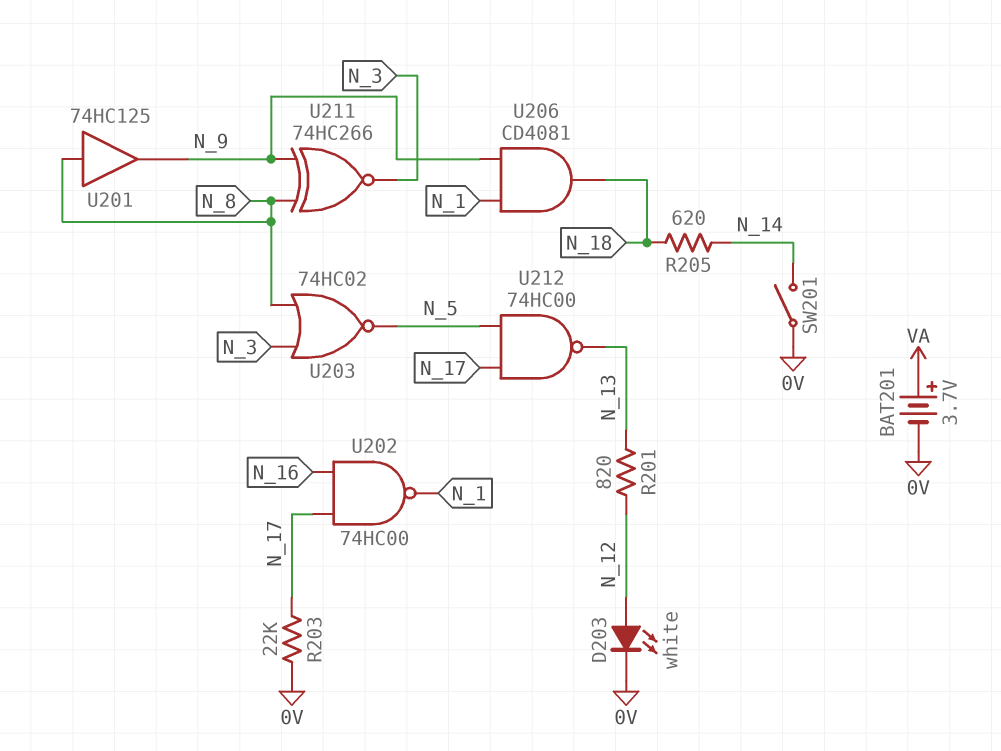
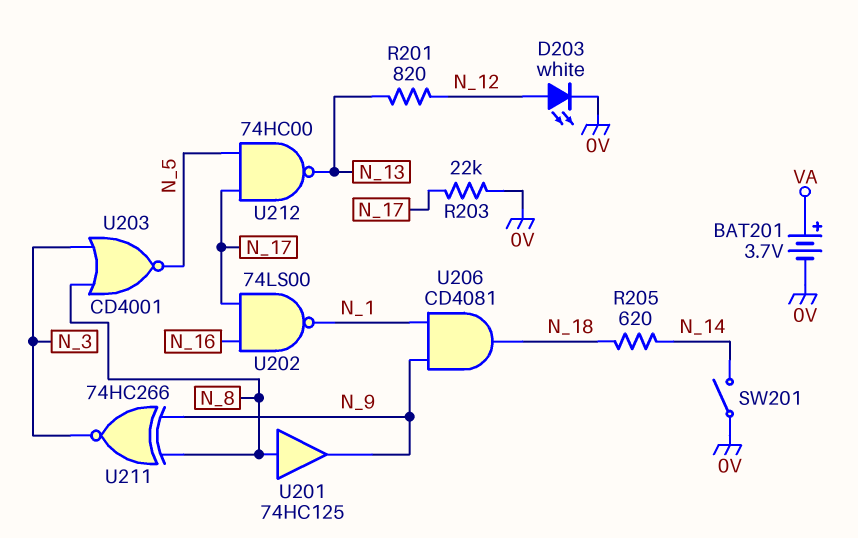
U202: NAND 74HC00 (in N_16, in N_17, out N_1) -> NAND 74LS00 (in N_16, in N_17, out N_1)
U203: NOR 74HC02 (in N_3, in N_8, out N_5) -> NOR CD4001 (in N_3, in N_8, out N_5)

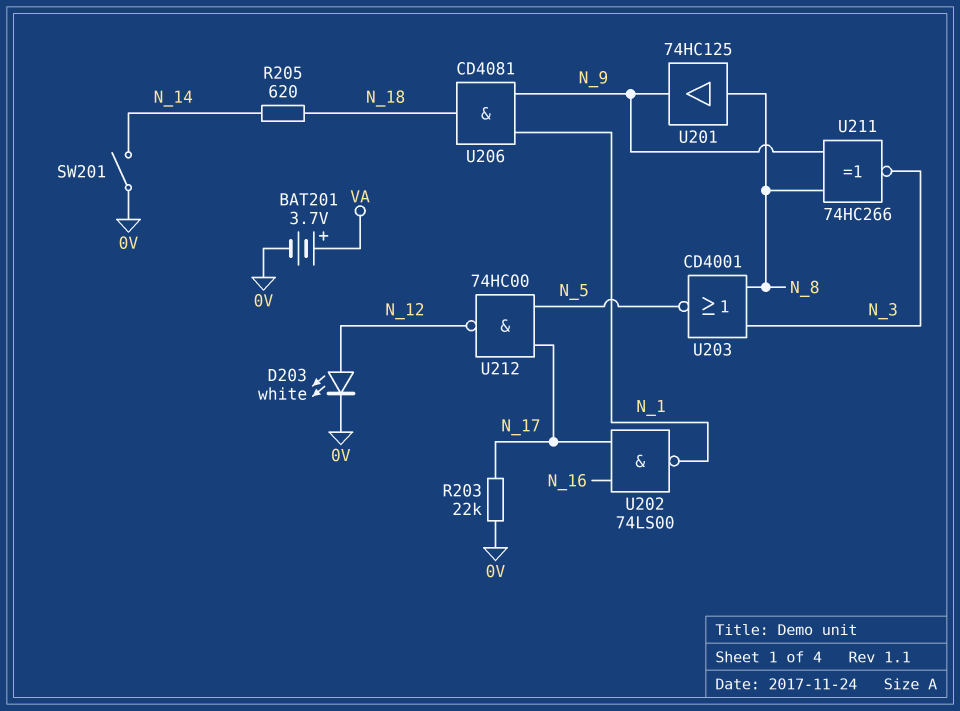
R201: 820 (N_12, N_13) -> none
U212: NAND 74HC00 (in N_5, in N_17, out N_13) -> NAND 74HC00 (in N_5, in N_17, out N_12)

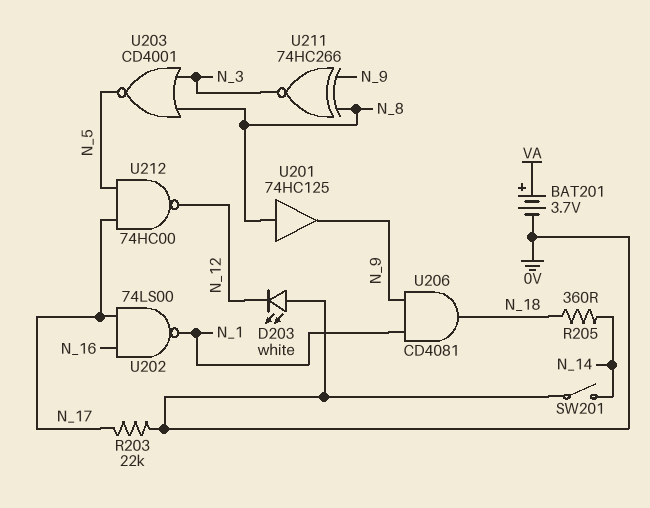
D203: LED white (A N_12, K 0V) -> LED white (A 0V, K N_12)
R205: 620 (N_14, N_18) -> 360 (N_14, N_18)

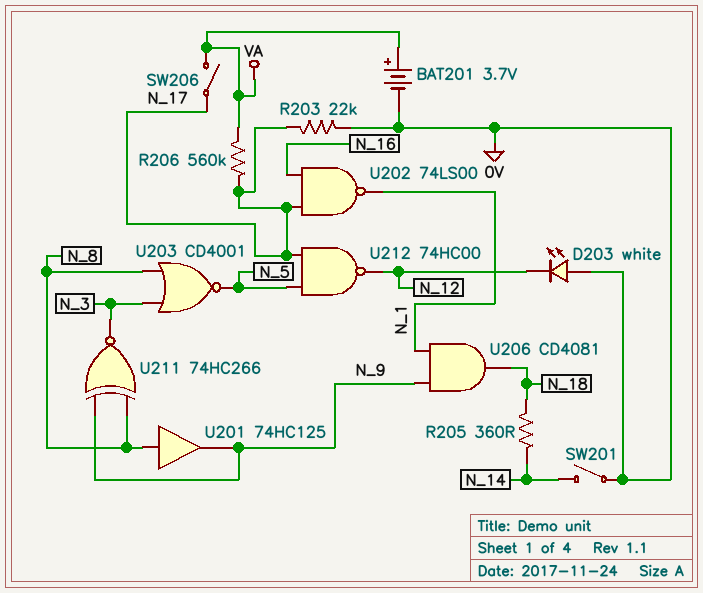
R206: none -> 560k (N_17, VA)
SW206: none -> switch (N_17, VA)

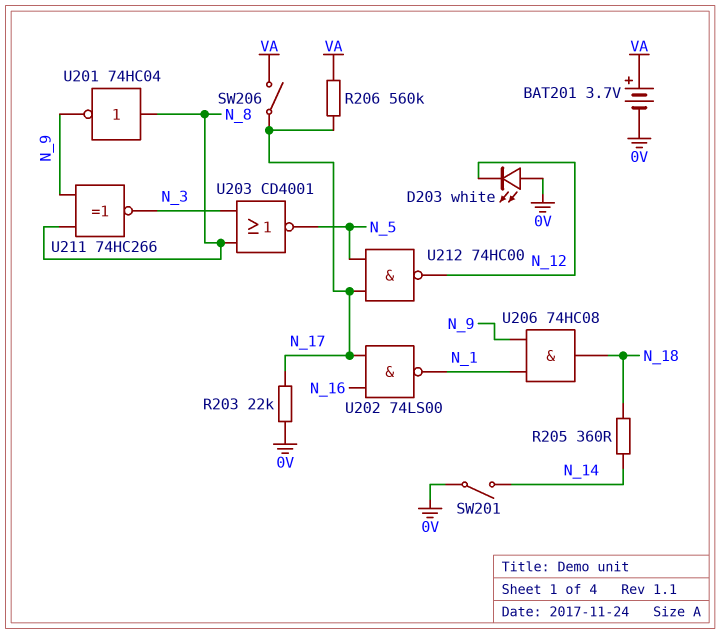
U201: buffer 74HC125 (in N_8, out N_9) -> NOT 74HC04 (in N_8, out N_9)
U206: AND CD4081 (in N_1, in N_9, out N_18) -> AND 74HC08 (in N_1, in N_9, out N_18)

